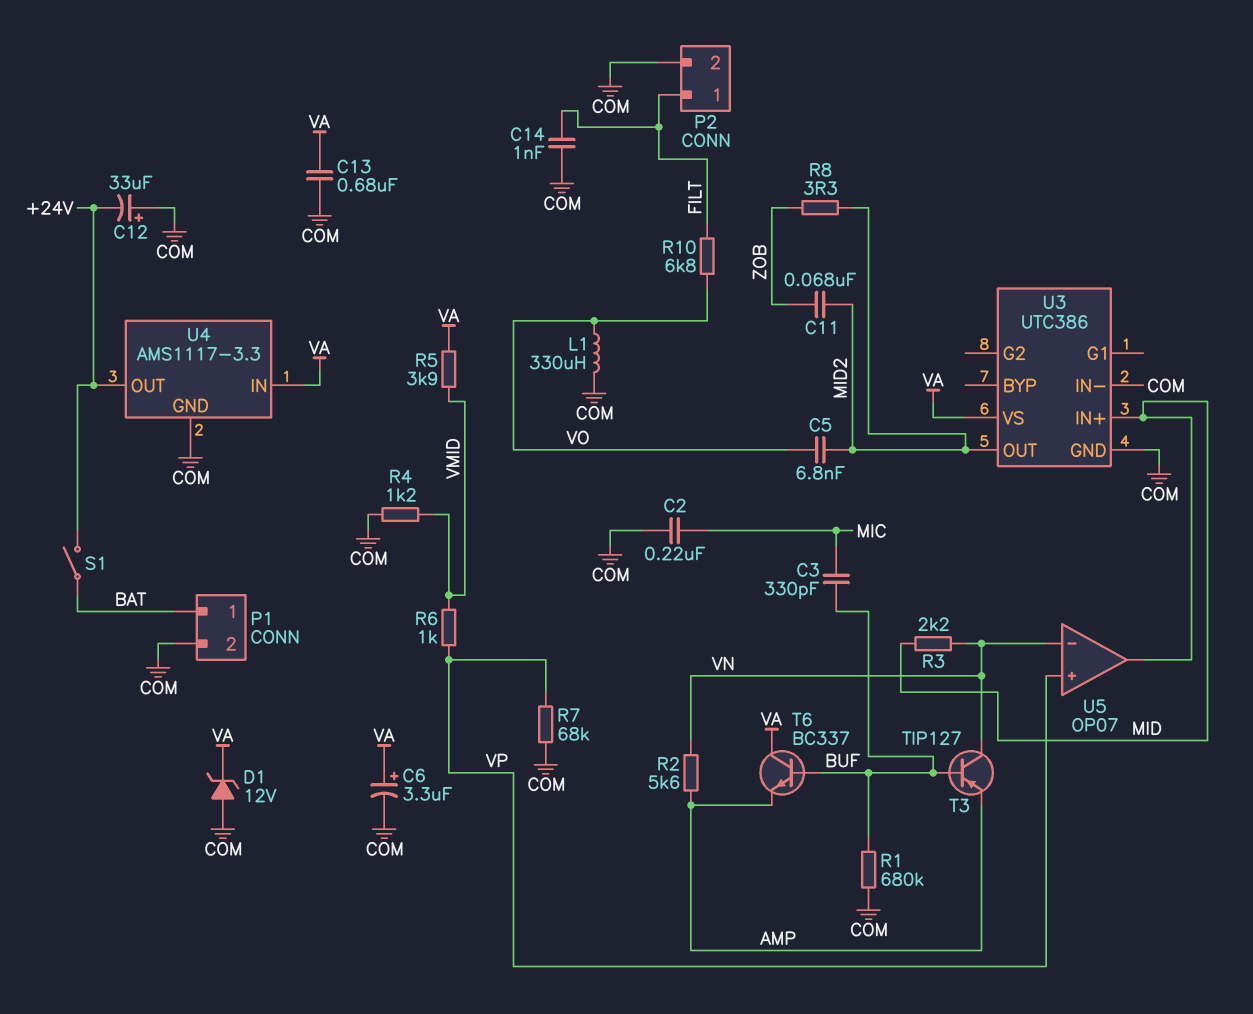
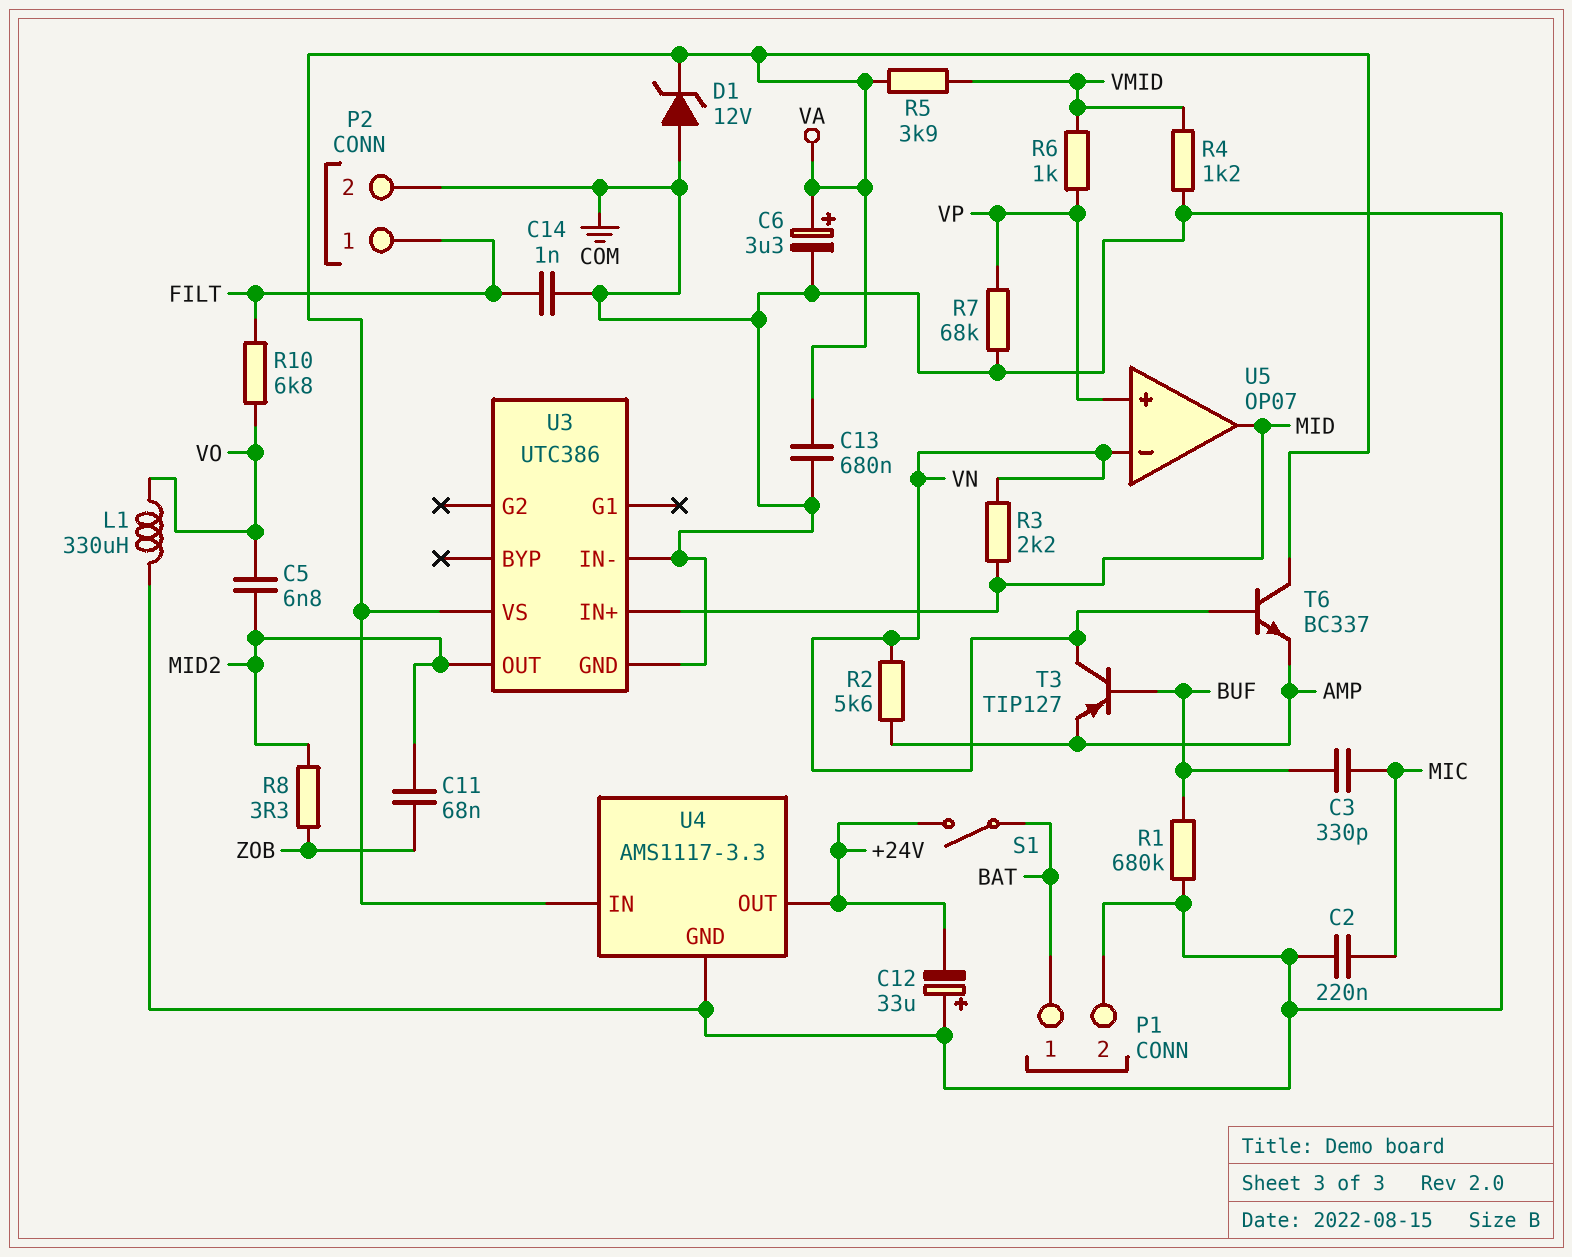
T6: NPN BC337 (B BUF, C VA, E AMP) -> NPN BC337 (B VN, C VA, E AMP)

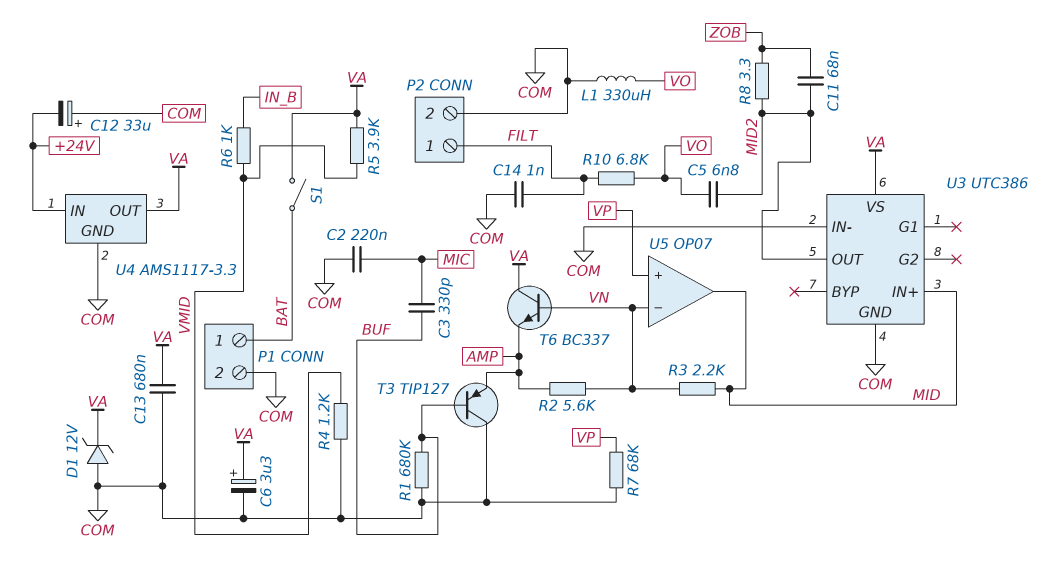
R6: 1k (VMID, VP) -> 1k (IN_B, VMID)
S1: switch (+24V, BAT) -> switch (BAT, VA)
T3: PNP TIP127 (B BUF, C VN, E AMP) -> PNP TIP127 (B BUF, C COM, E AMP)
U4 pin IN: VA -> +24V
U4 pin OUT: +24V -> VA

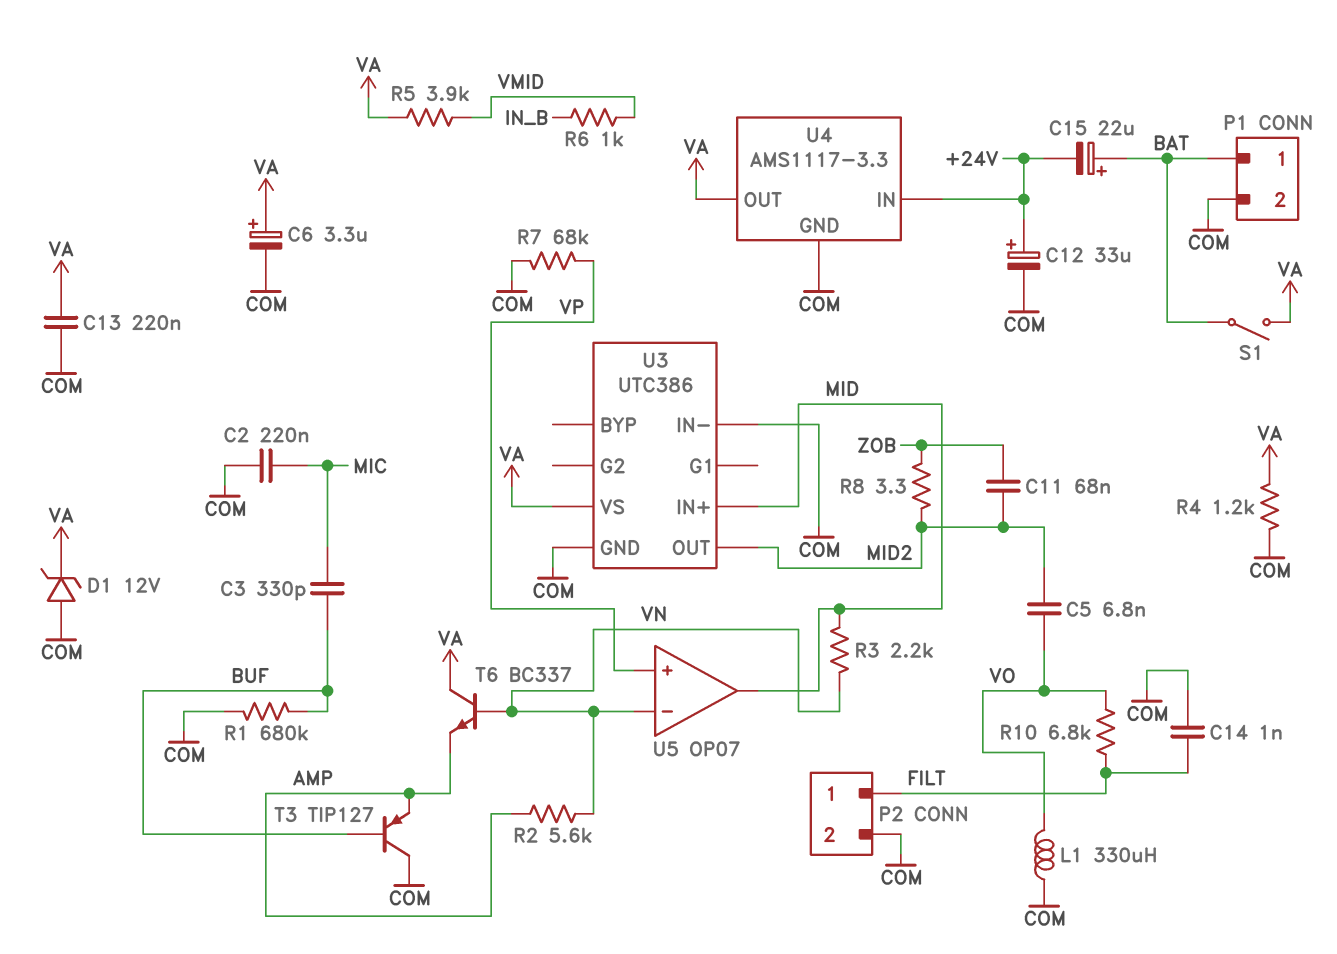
C12: 33uF (plus COM, minus +24V) -> 33uF (plus +24V, minus COM)
C13: 680nF (COM, VA) -> 220nF (COM, VA)
C15: none -> 22uF (plus BAT, minus +24V)
R4: 1.2k (COM, VMID) -> 1.2k (COM, VA)

